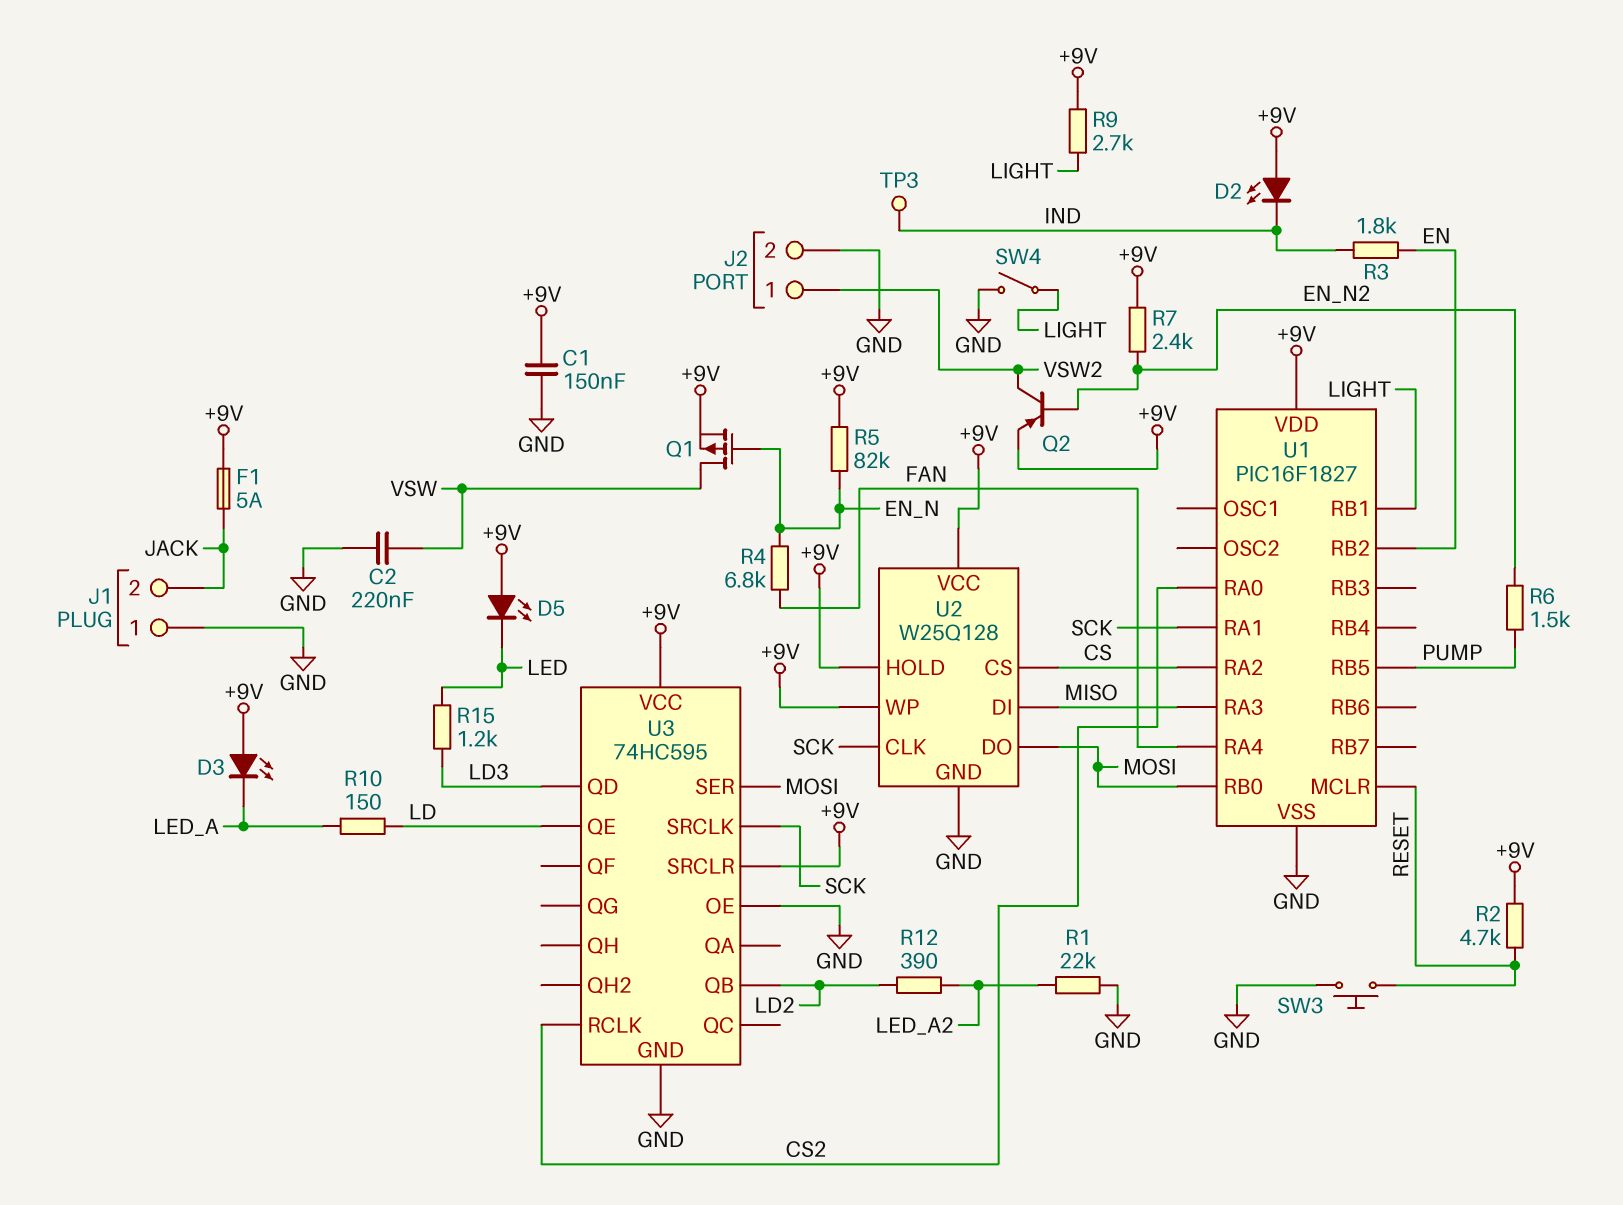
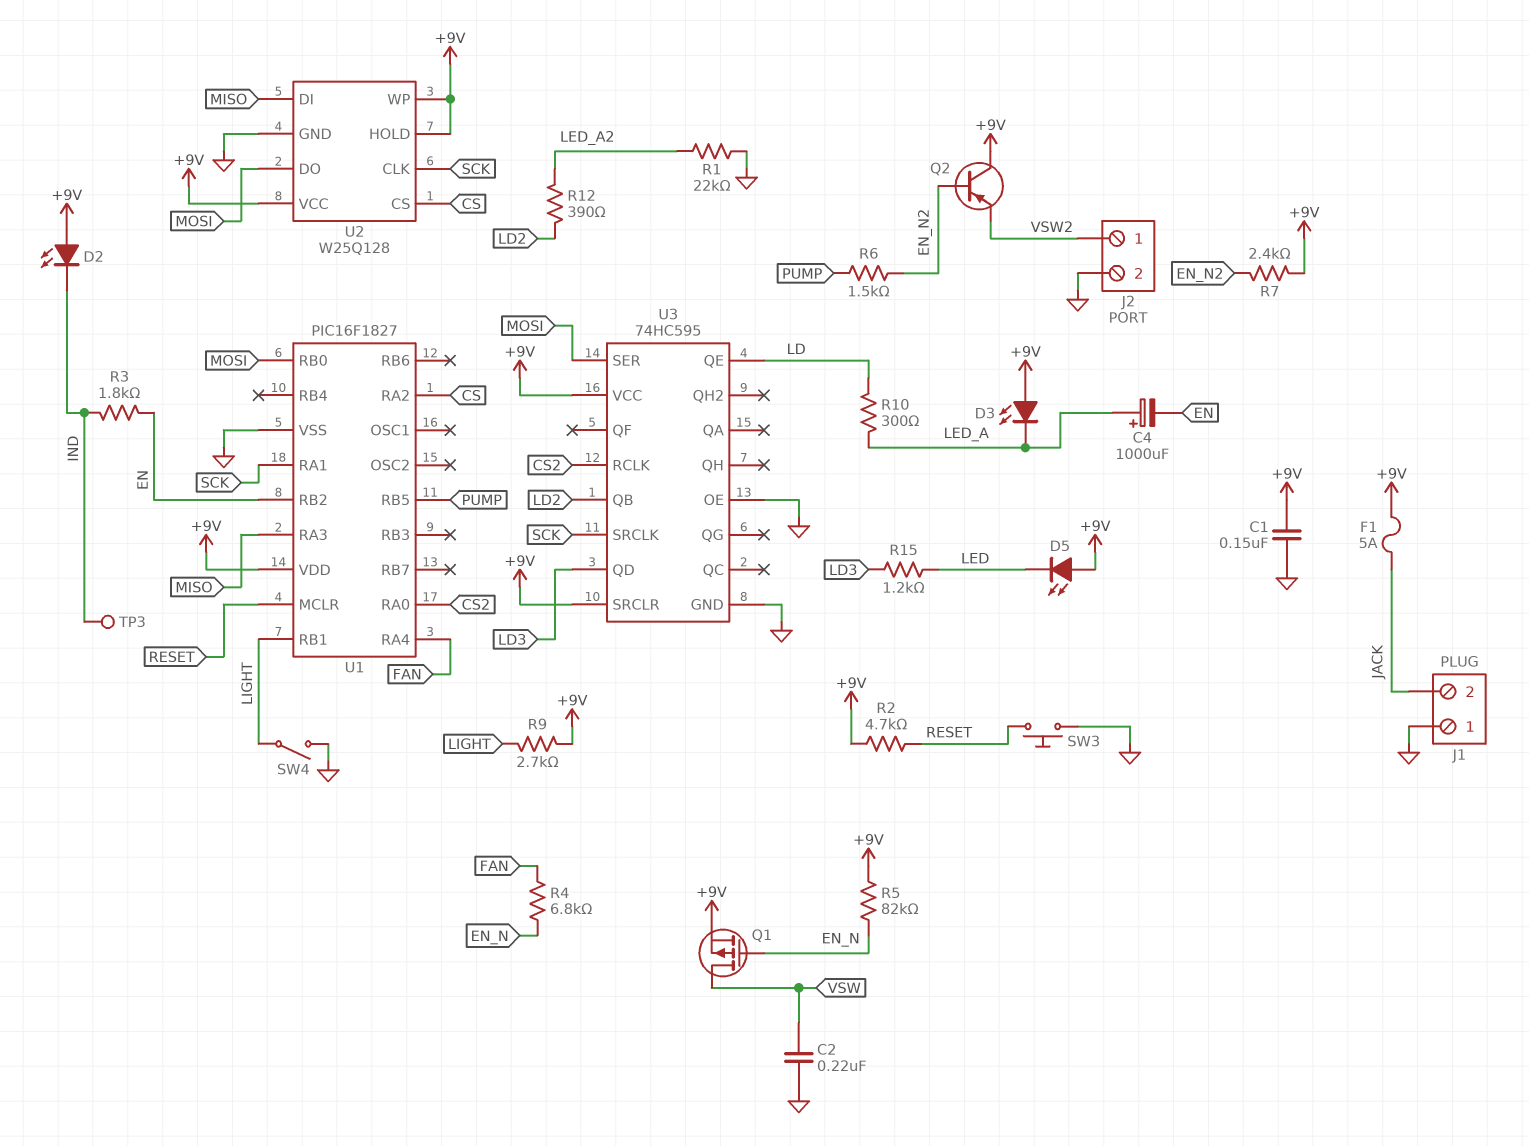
C4: none -> 1000uF (plus LED_A, minus EN)
Q2: PNP (B EN_N2, C VSW2, E +9V) -> PNP (B EN_N2, C +9V, E VSW2)
R10: 150 (LD, LED_A) -> 300 (LD, LED_A)

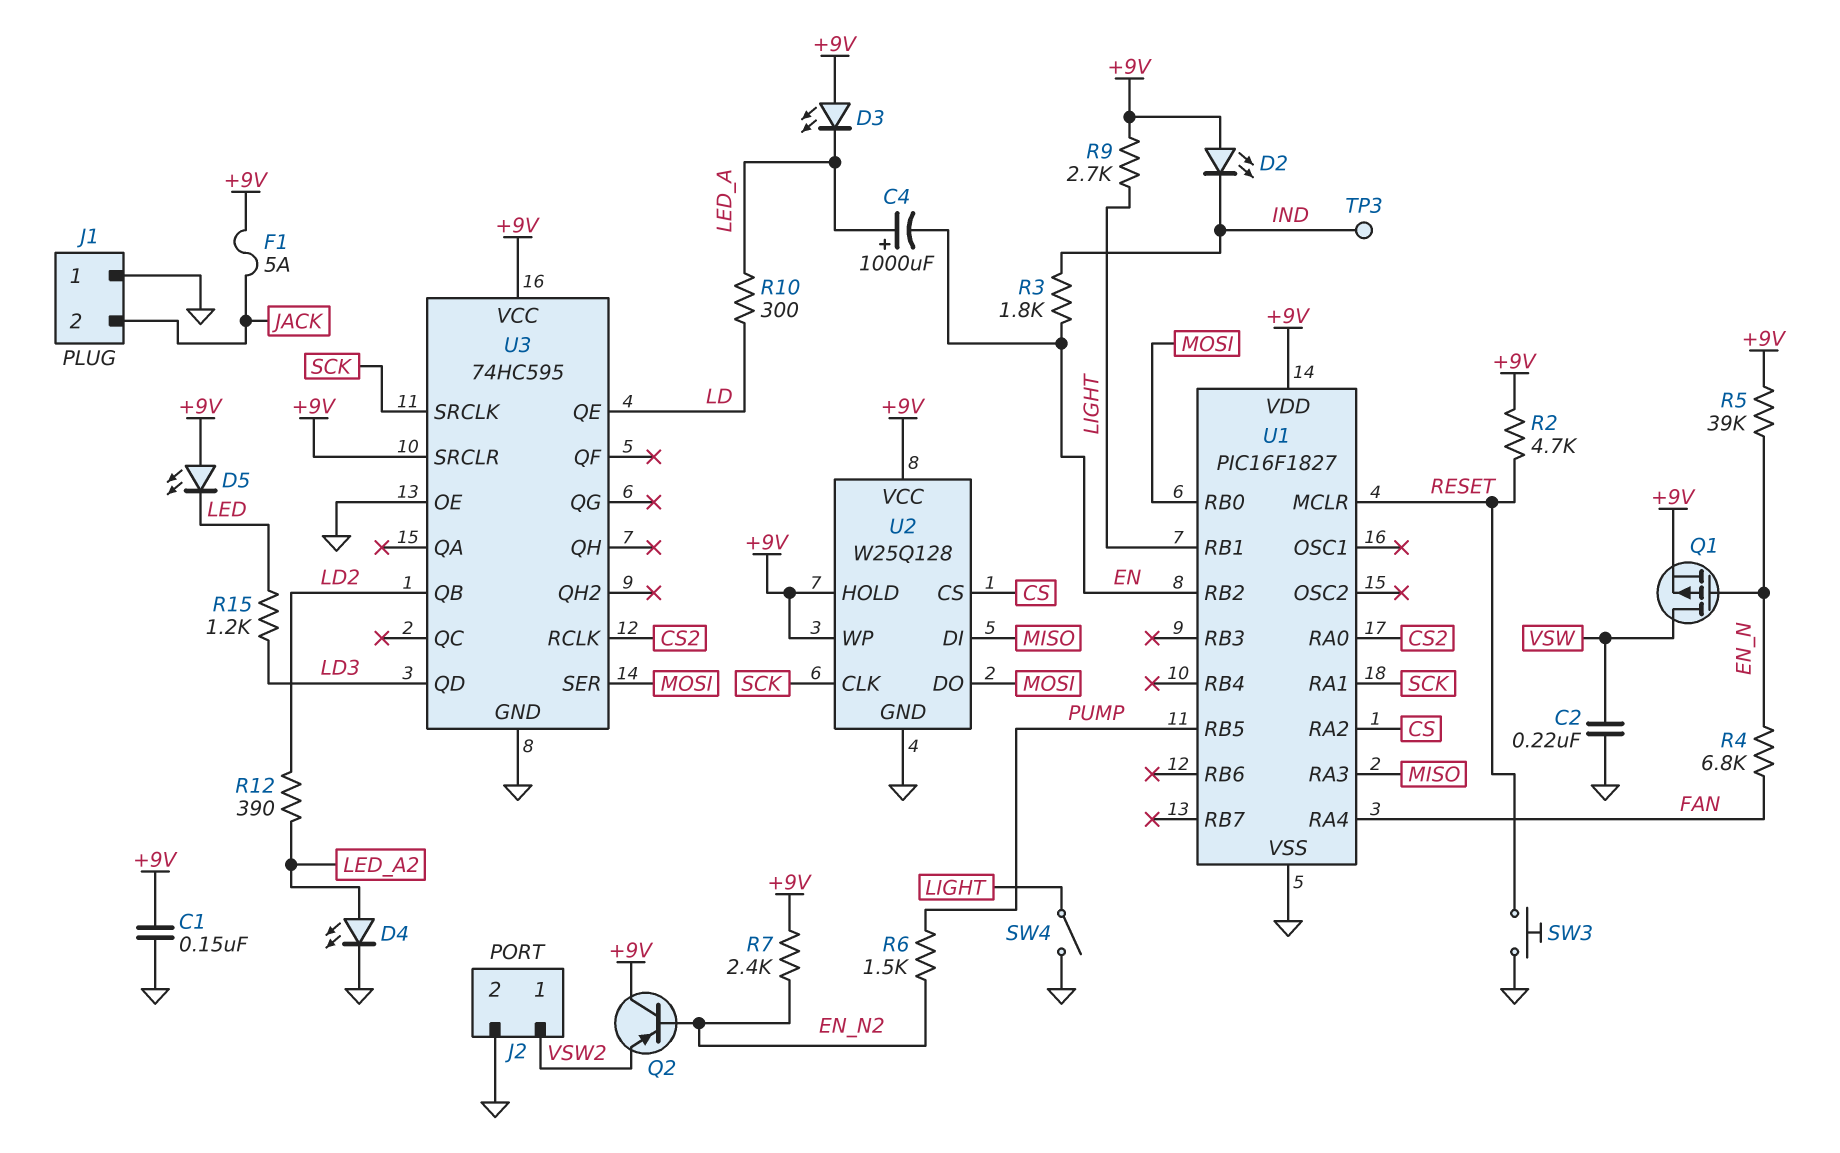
D4: none -> LED (A LED_A2, K GND)
R1: 22k (GND, LED_A2) -> none
R5: 82k (+9V, EN_N) -> 39k (+9V, EN_N)

